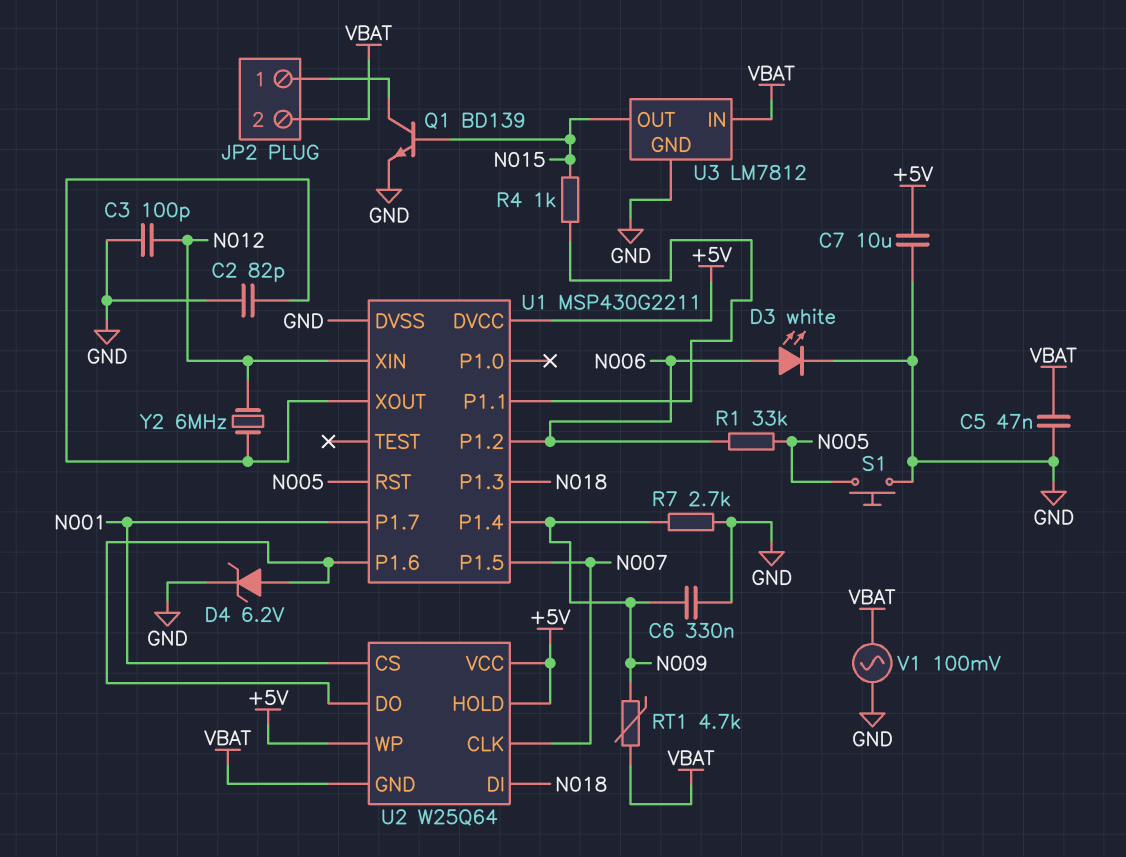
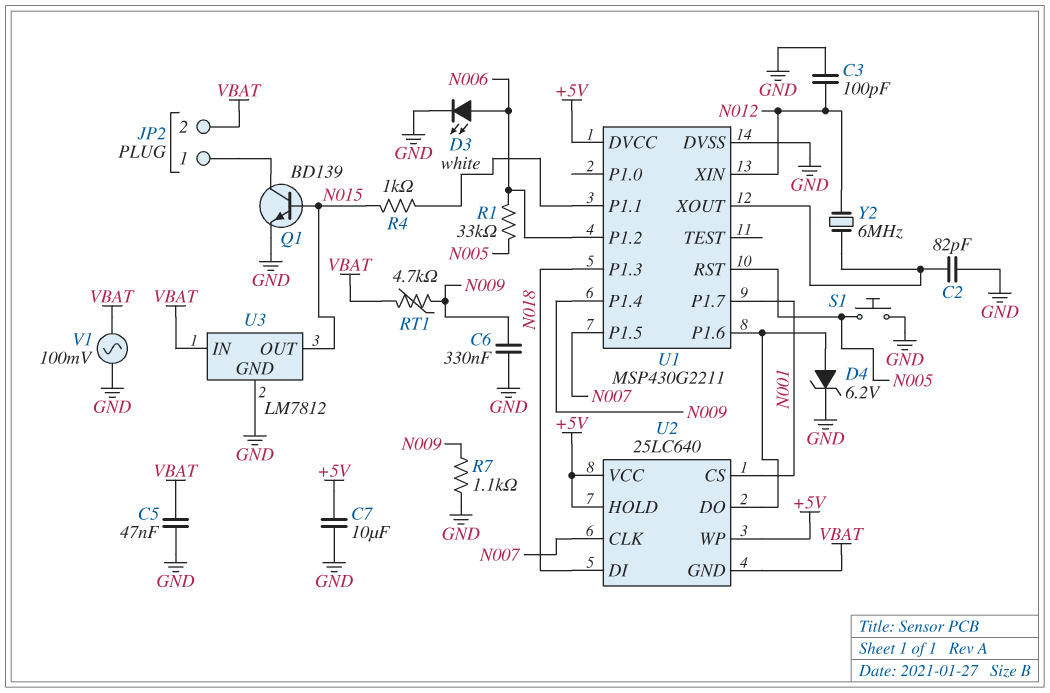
R7: 2.7k (GND, N009) -> 1.1k (GND, N009)
U2: W25Q64 -> 25LC640

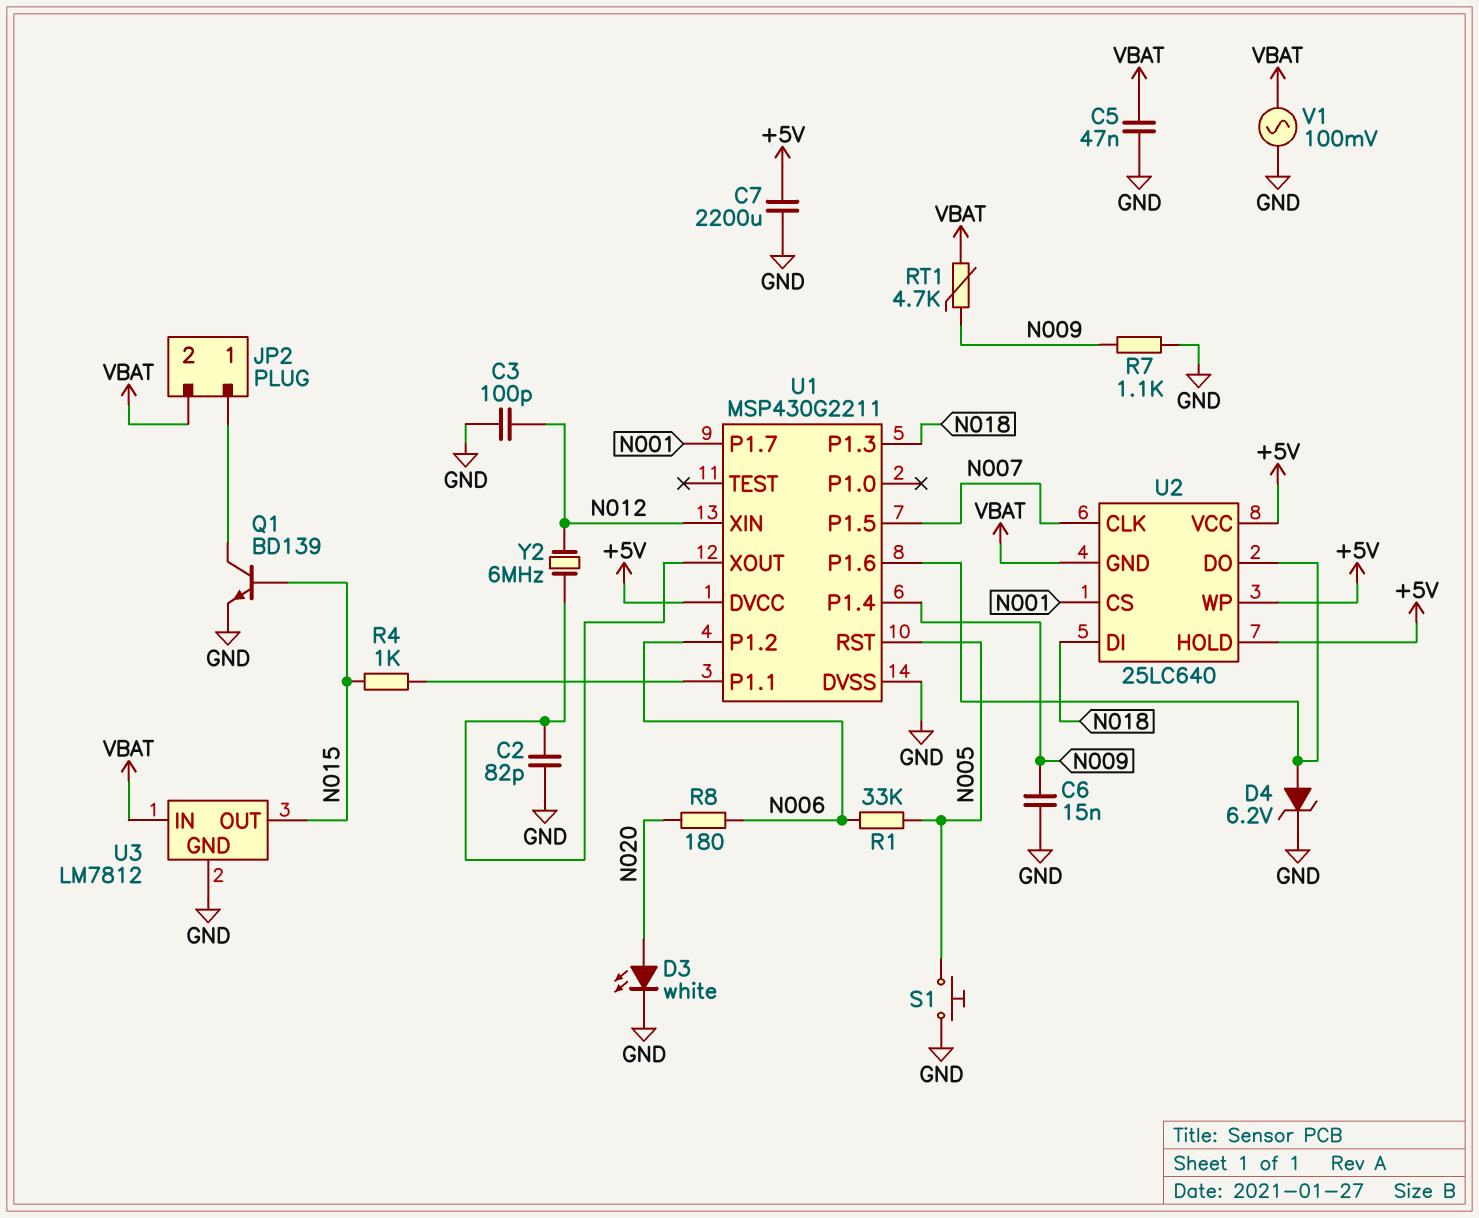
C6: 330nF (GND, N009) -> 15nF (GND, N009)
C7: 10uF (+5V, GND) -> 2200uF (+5V, GND)
D3: LED white (A N006, K GND) -> LED white (A N020, K GND)
R8: none -> 180 (N006, N020)

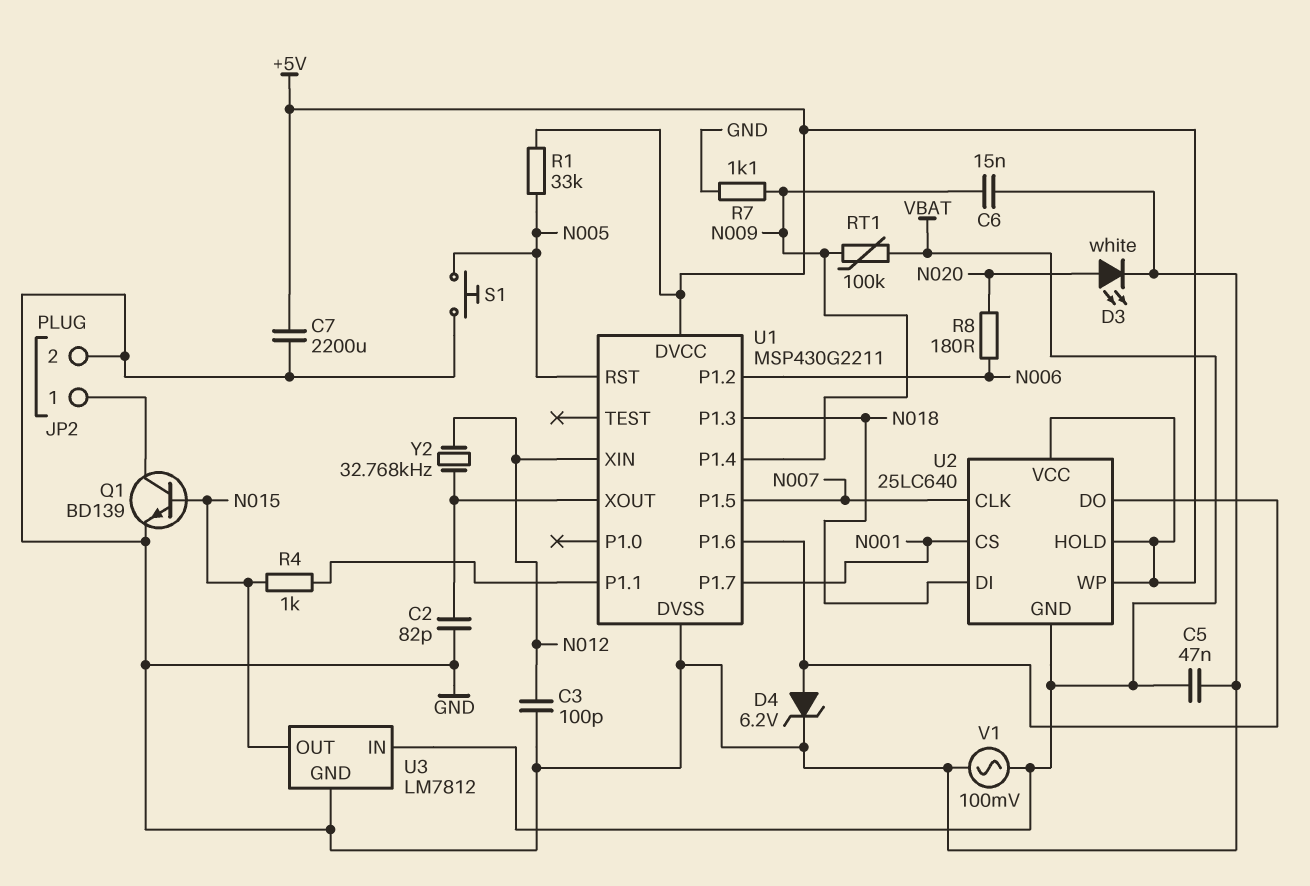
JP2 pin 2: VBAT -> GND
R1: 33k (N005, N006) -> 33k (+5V, N005)
RT1: 4.7k (N009, VBAT) -> 100k (N009, VBAT)
Y2: 6MHz (N012, U1/XOUT) -> 32.768kHz (N012, U1/XOUT)

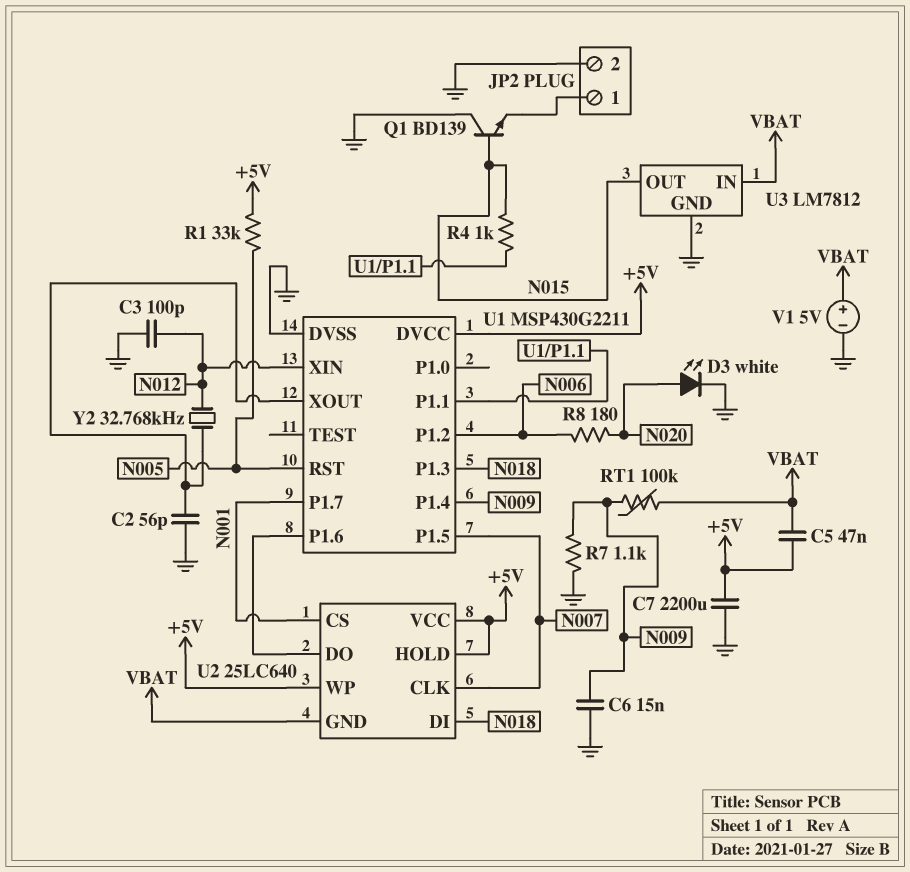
C2: 82pF (GND, U1/XOUT) -> 56pF (GND, U1/XOUT)
C5: 47nF (GND, VBAT) -> 47nF (+5V, VBAT)
D4: zener 6.2V (A U1/P1.6, K GND) -> none
Q1: NPN BD139 (B N015, C JP2/1, E GND) -> NPN BD139 (B N015, C GND, E JP2/1)
S1: button (GND, N005) -> none
V1: AC 100mV (GND, VBAT) -> 5V (plus VBAT, minus GND)

